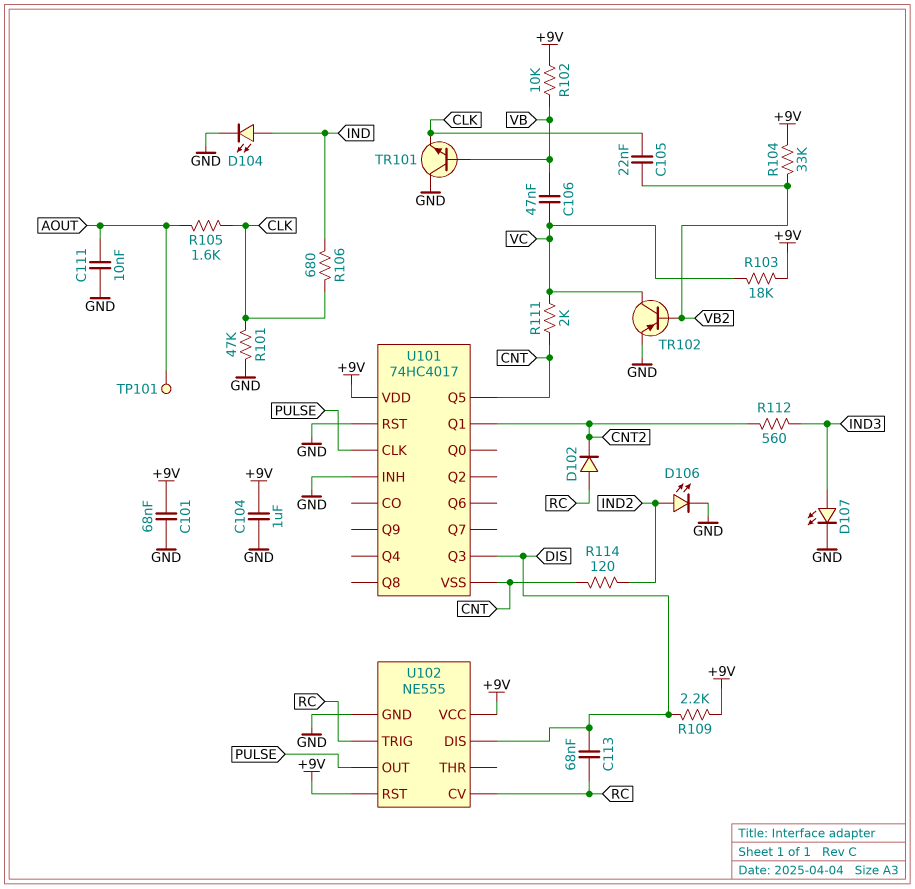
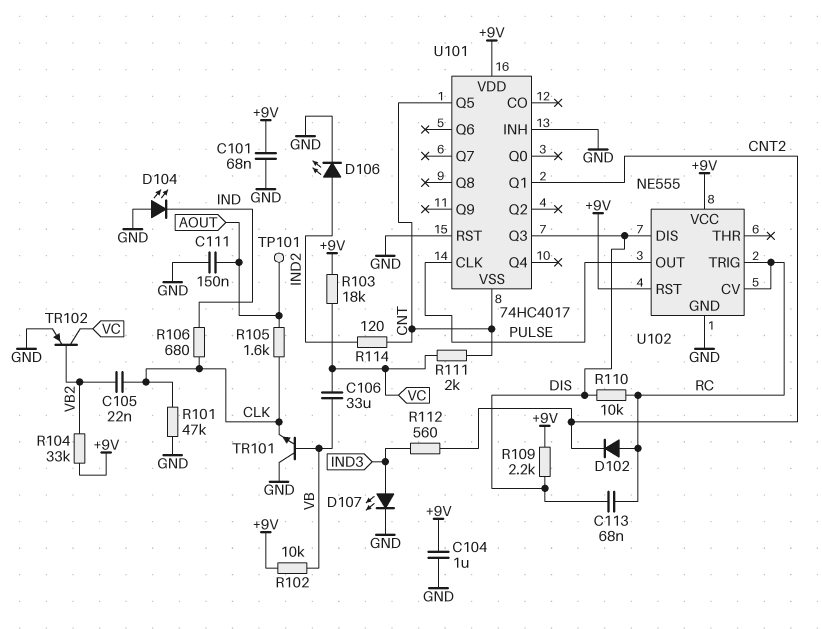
C106: 47nF (VB, VC) -> 33uF (VB, VC)
C111: 10nF (AOUT, GND) -> 150nF (AOUT, GND)
D104: LED (A IND, K GND) -> LED (A GND, K IND)
R110: none -> 10k (DIS, RC)

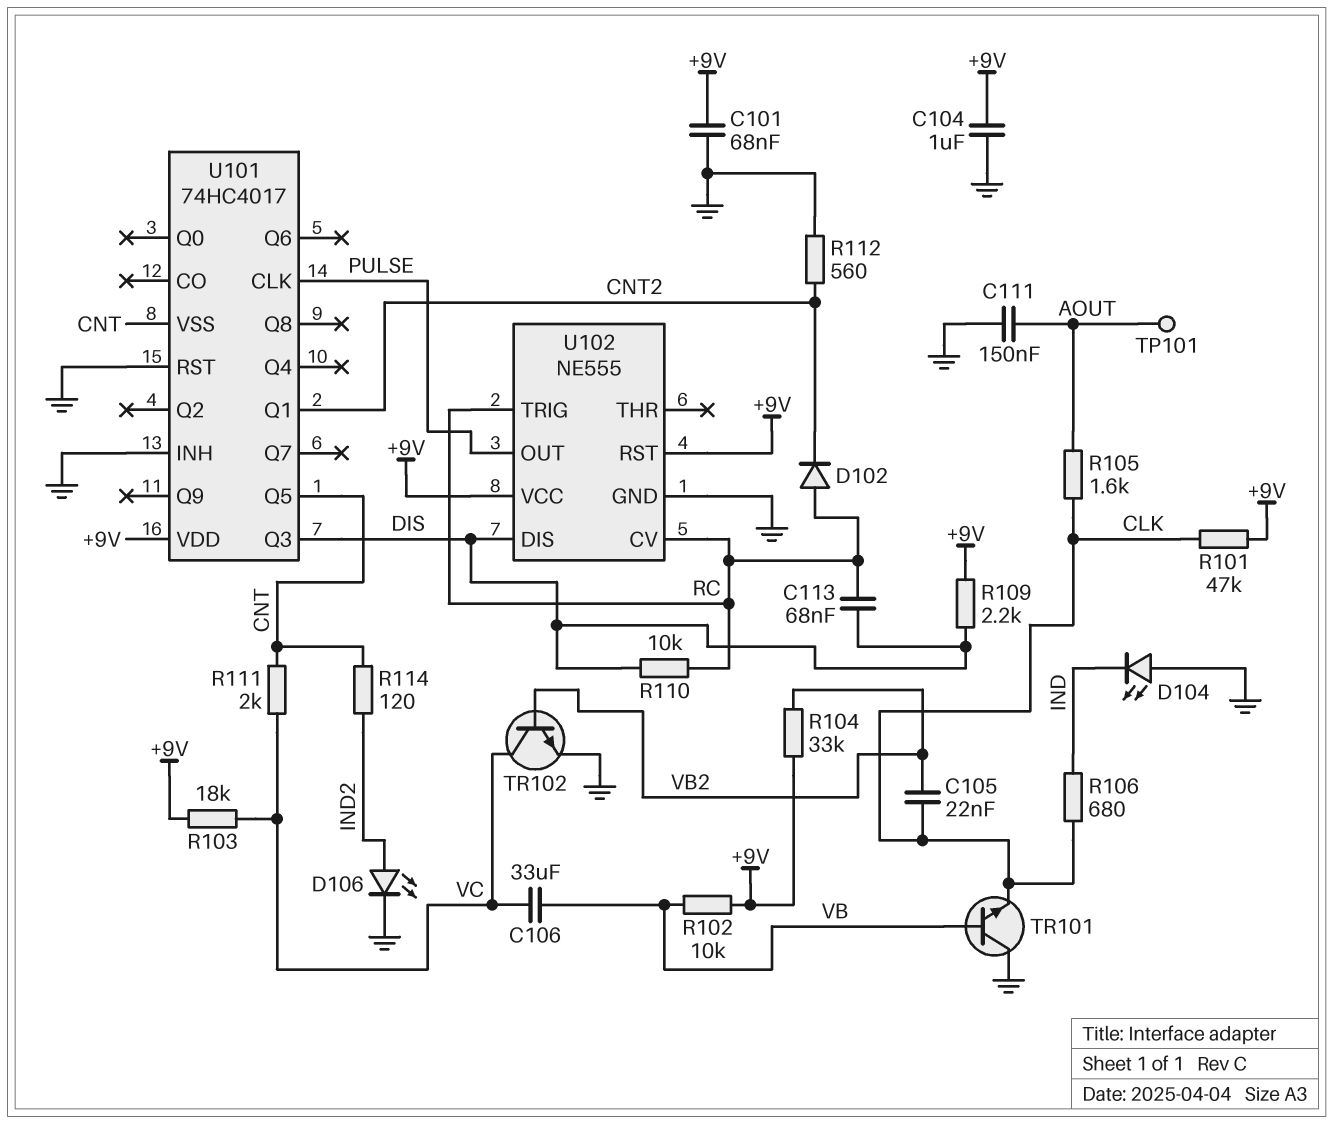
D107: LED (A IND3, K GND) -> none
R101: 47k (CLK, GND) -> 47k (+9V, CLK)
R112: 560 (CNT2, IND3) -> 560 (CNT2, GND)
TR102: PNP (B VB2, C VC, E GND) -> NPN (B VB2, C VC, E GND)

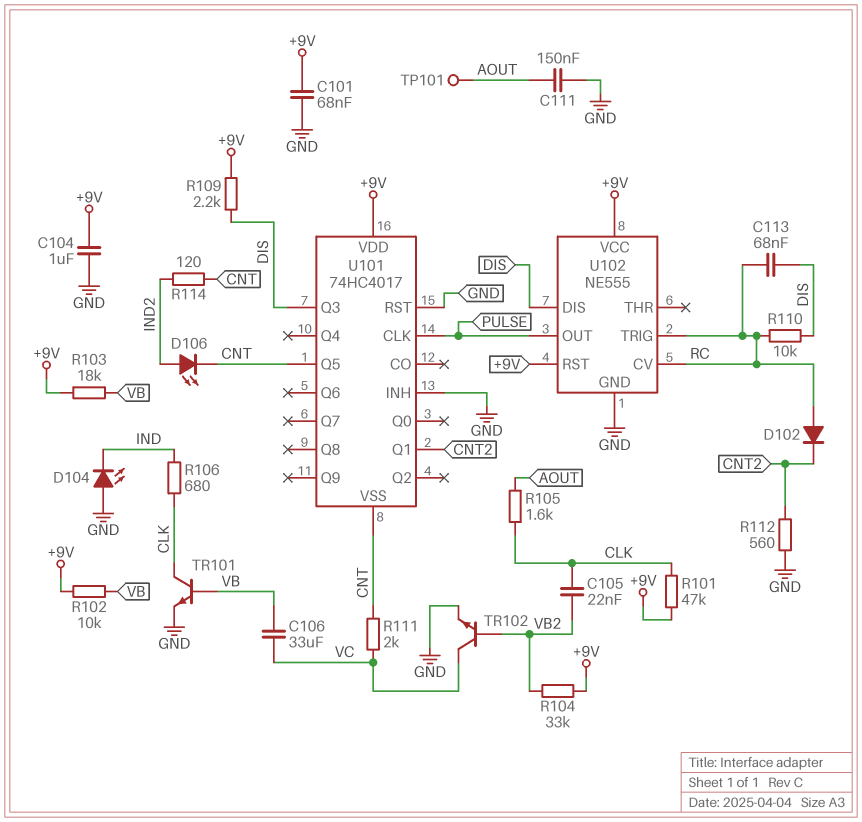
D106: LED (A IND2, K GND) -> LED (A IND2, K CNT)
R103: 18k (+9V, VC) -> 18k (+9V, VB)
TR101: NPN (B VB, C GND, E CLK) -> NPN (B VB, C CLK, E GND)

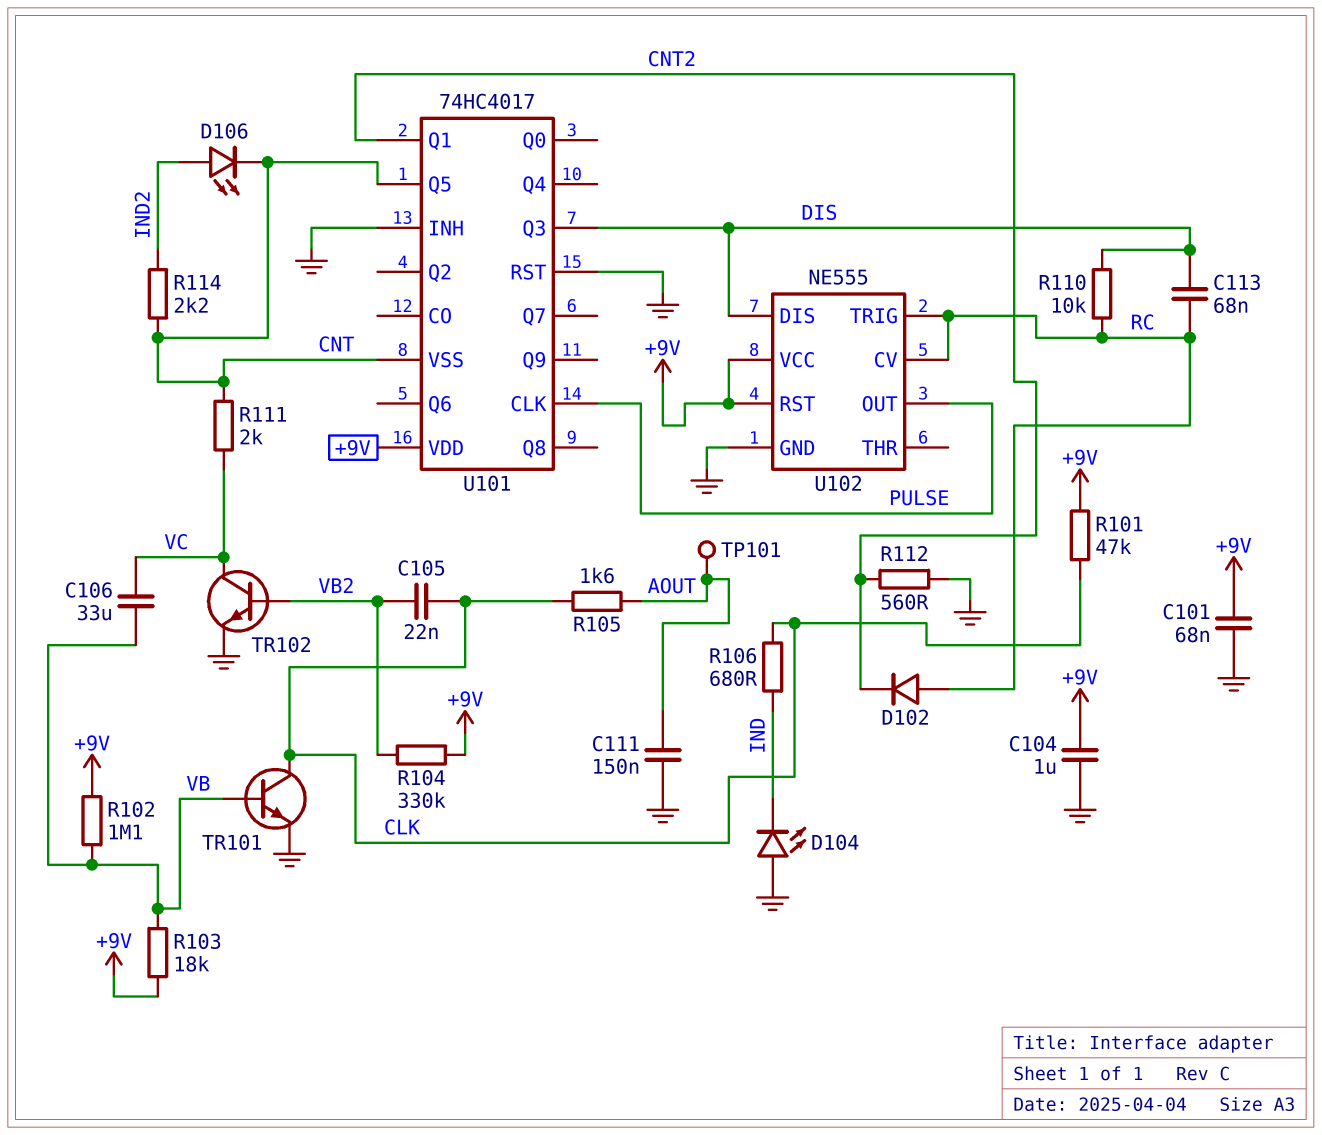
R102: 10k (+9V, VB) -> 1.1M (+9V, VB)
R104: 33k (+9V, VB2) -> 330k (+9V, VB2)
R109: 2.2k (+9V, DIS) -> none
R114: 120 (CNT, IND2) -> 2.2k (CNT, IND2)

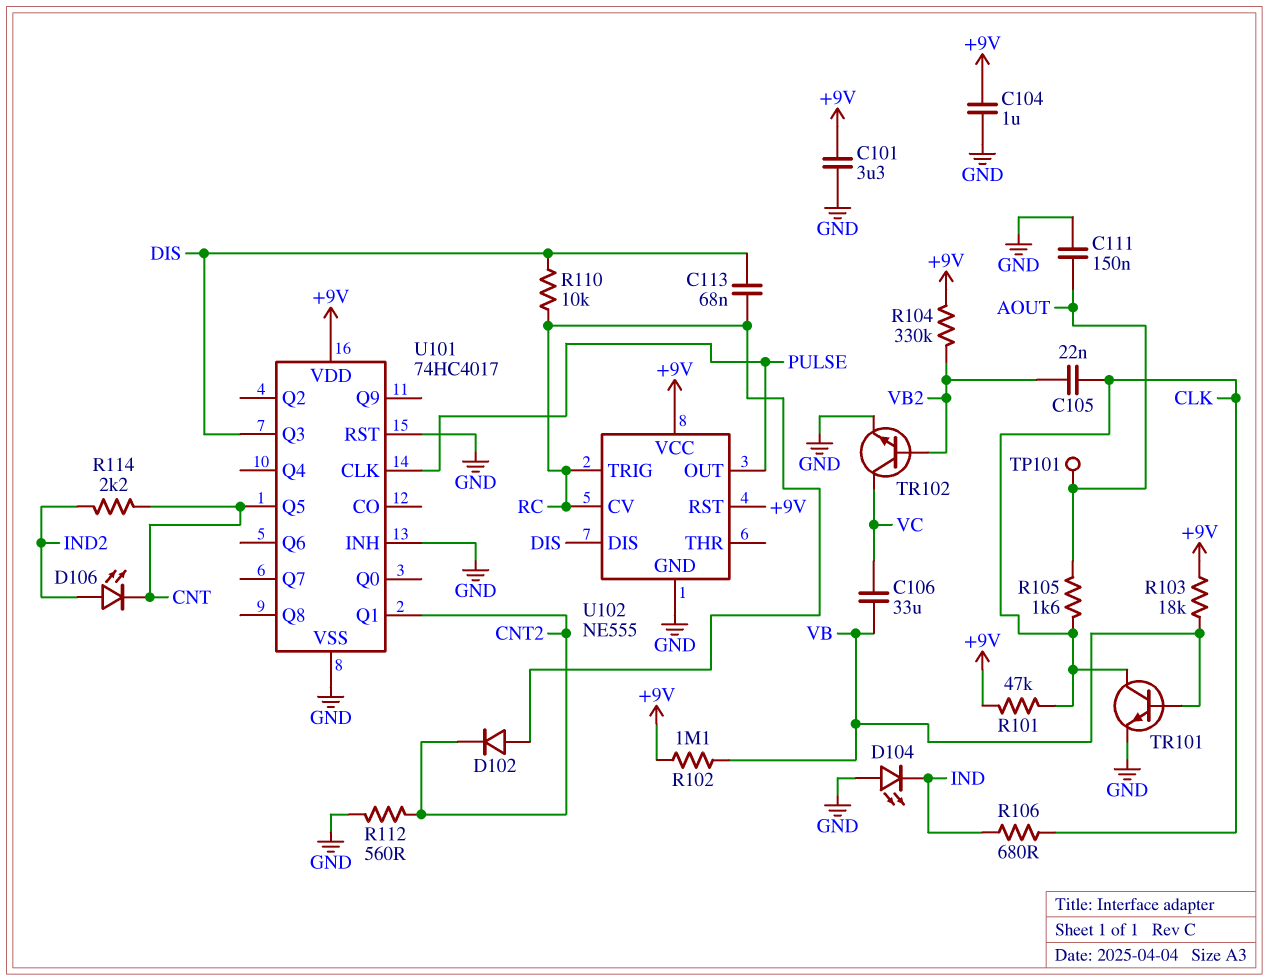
C101: 68nF (+9V, GND) -> 3.3uF (+9V, GND)
R111: 2k (CNT, VC) -> none
U101 pin VSS: CNT -> GND

